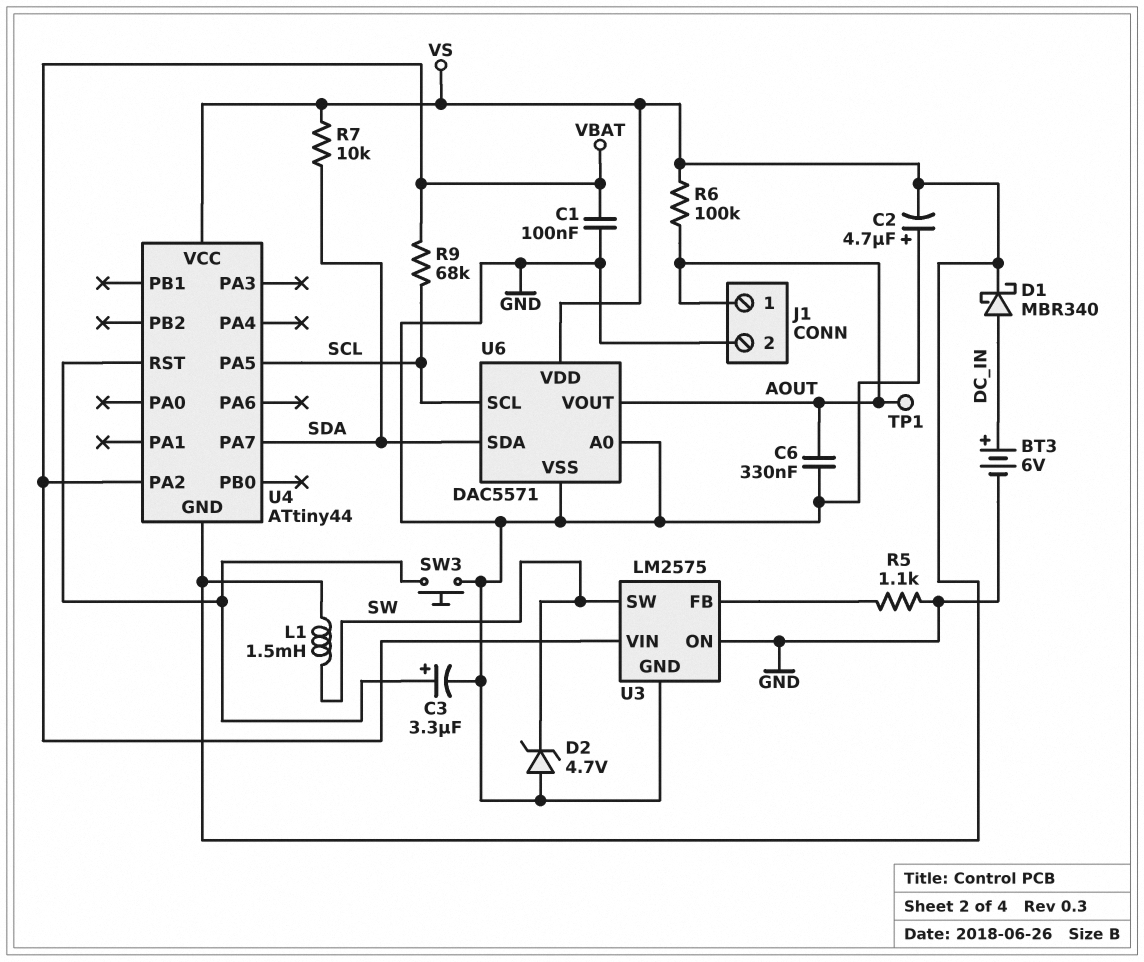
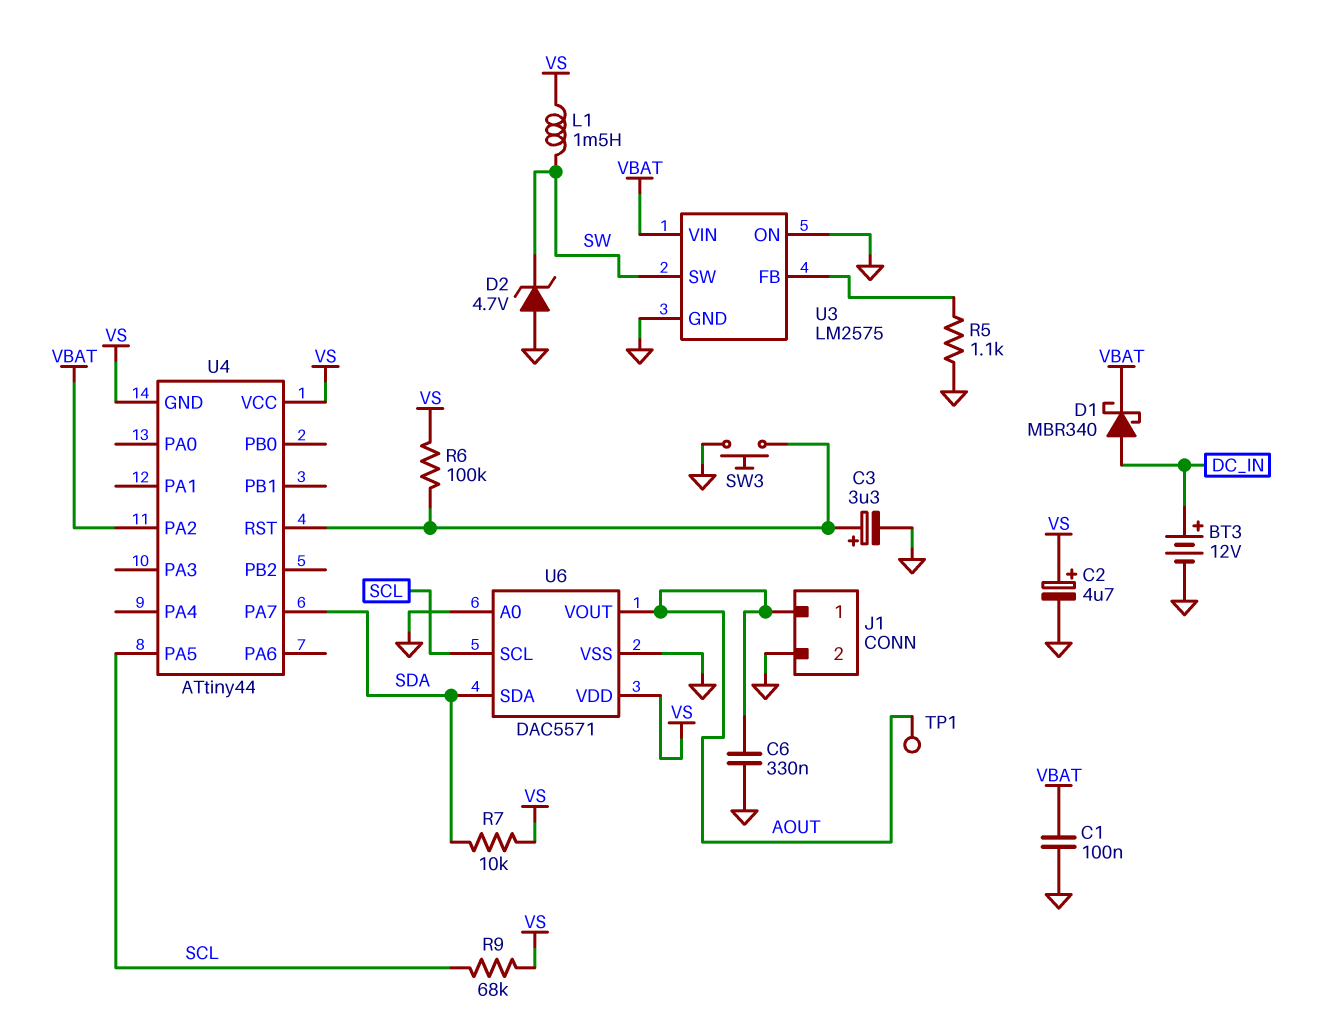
BT3: 6V (plus DC_IN, minus GND) -> 12V (plus DC_IN, minus GND)
C2: 4.7uF (plus GND, minus VS) -> 4.7uF (plus VS, minus GND)
D1: schottky MBR340 (A DC_IN, K VS) -> schottky MBR340 (A DC_IN, K VBAT)
R6: 100k (AOUT, VS) -> 100k (U4/RST, VS)
R9: 68k (SCL, VBAT) -> 68k (SCL, VS)

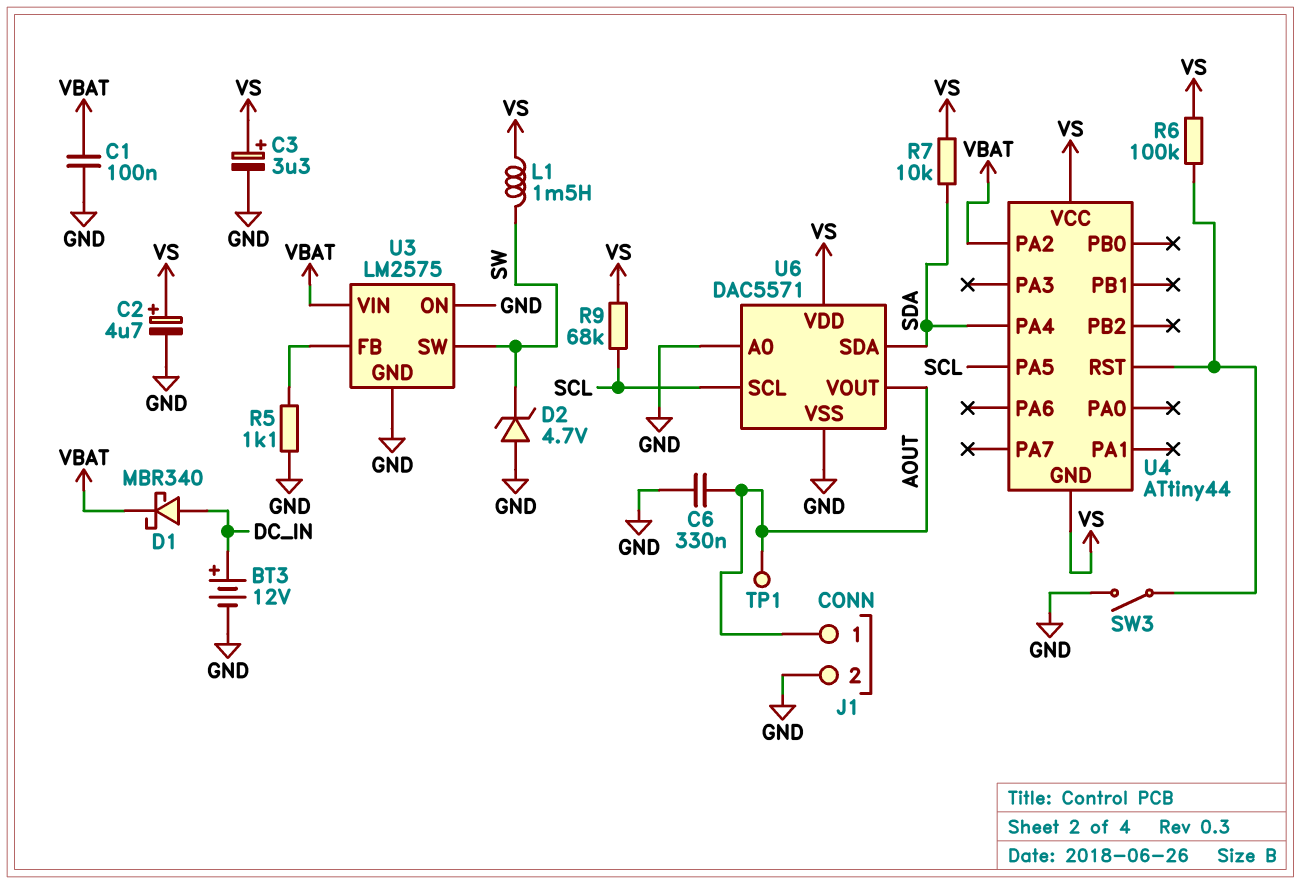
C3: 3.3uF (plus U4/RST, minus GND) -> 3.3uF (plus VS, minus GND)
SW3: button (GND, U4/RST) -> switch (GND, U4/RST)
U4 pin PA4: none -> SDA
U4 pin PA7: SDA -> none

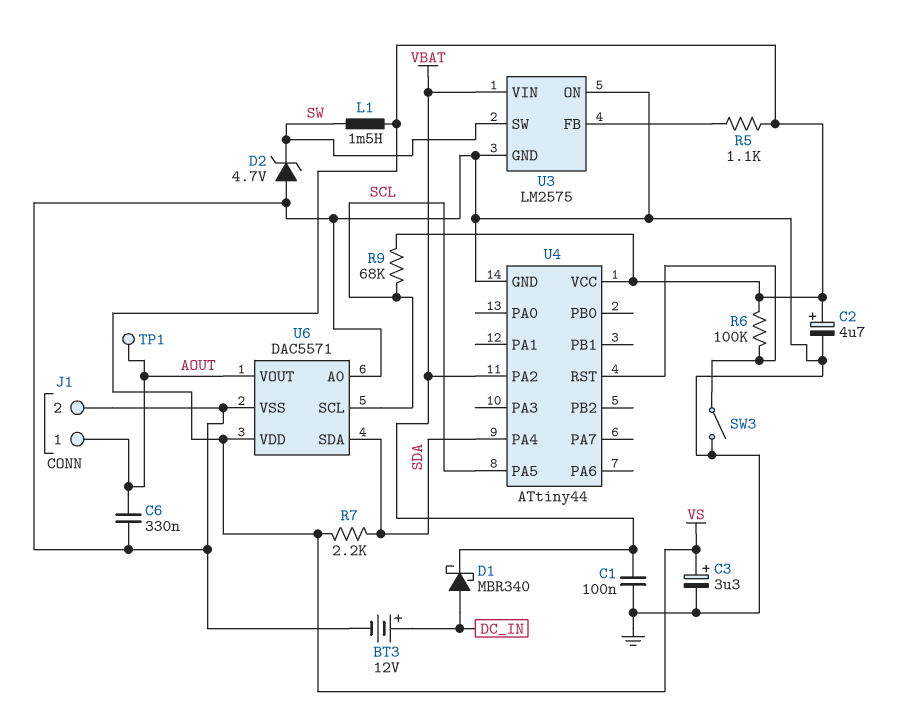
R5: 1.1k (GND, U3/FB) -> 1.1k (U3/FB, VS)
R7: 10k (SDA, VS) -> 2.2k (SDA, VS)
U4 pin GND: VS -> GND

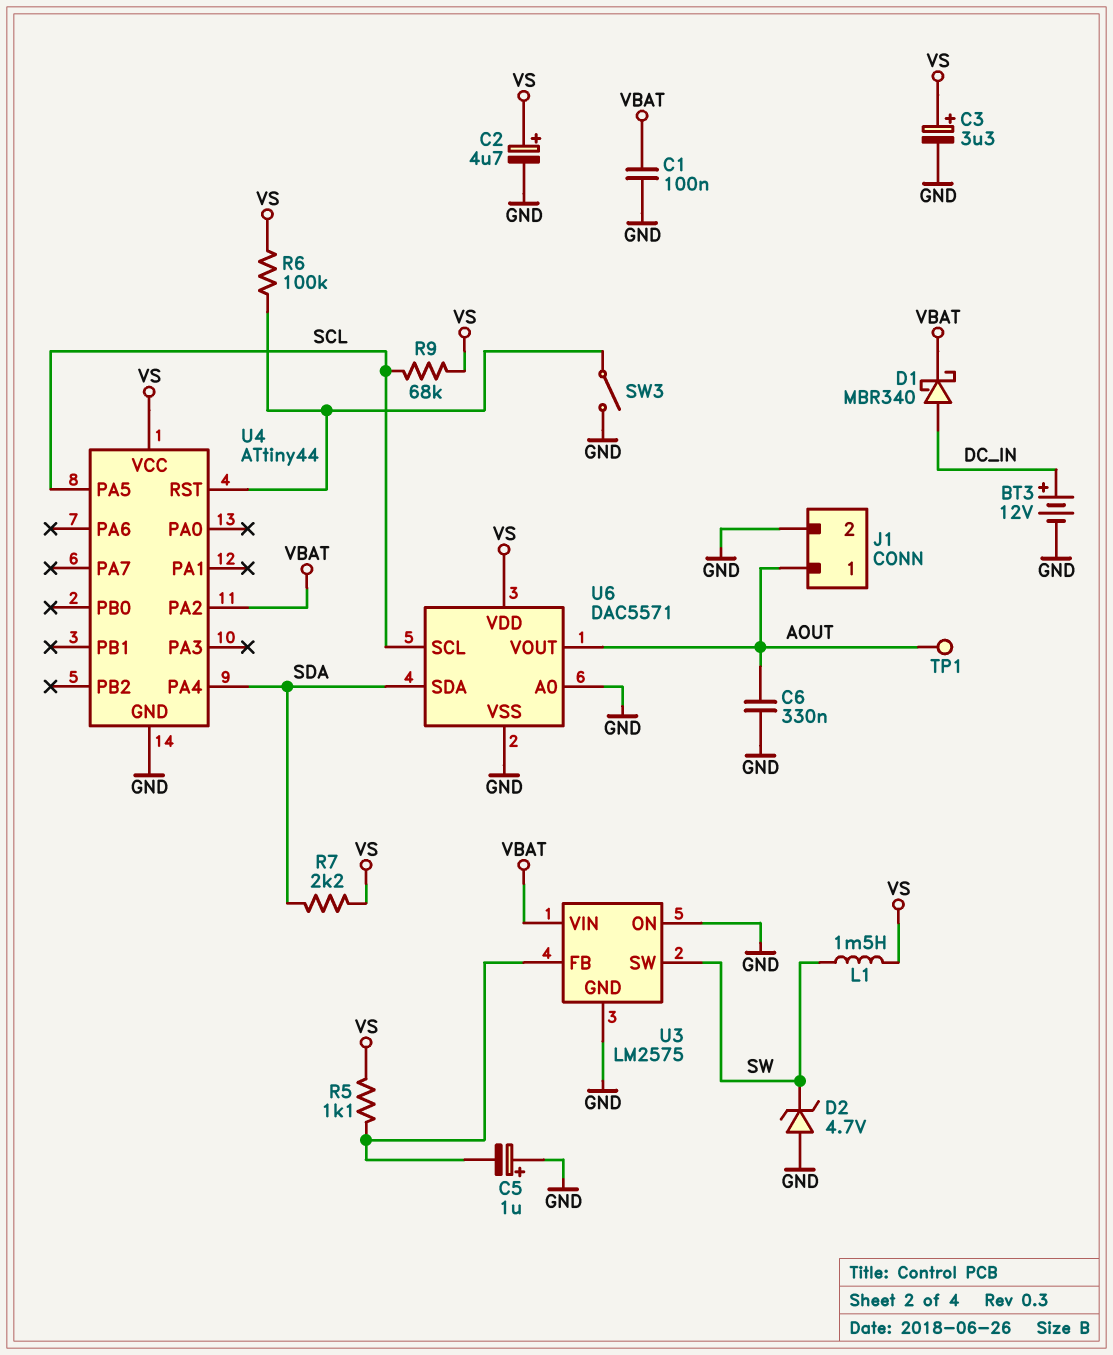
C5: none -> 1uF (plus GND, minus U3/FB)

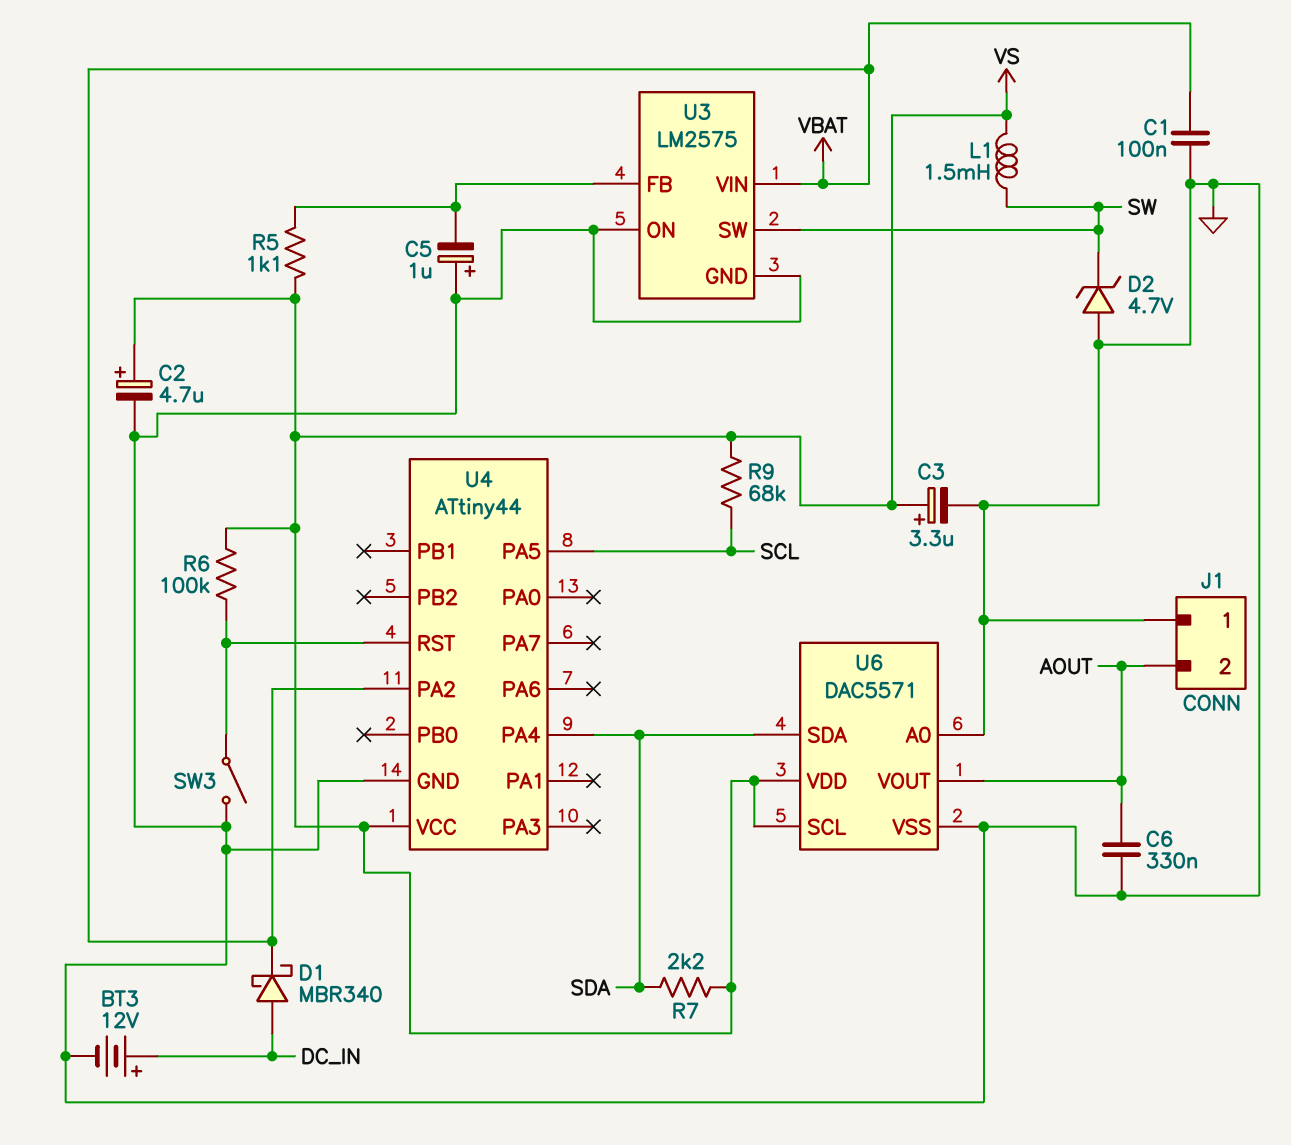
J1 pin 1: AOUT -> GND
J1 pin 2: GND -> AOUT
TP1: test point (AOUT) -> none
U6 pin SCL: SCL -> VS

